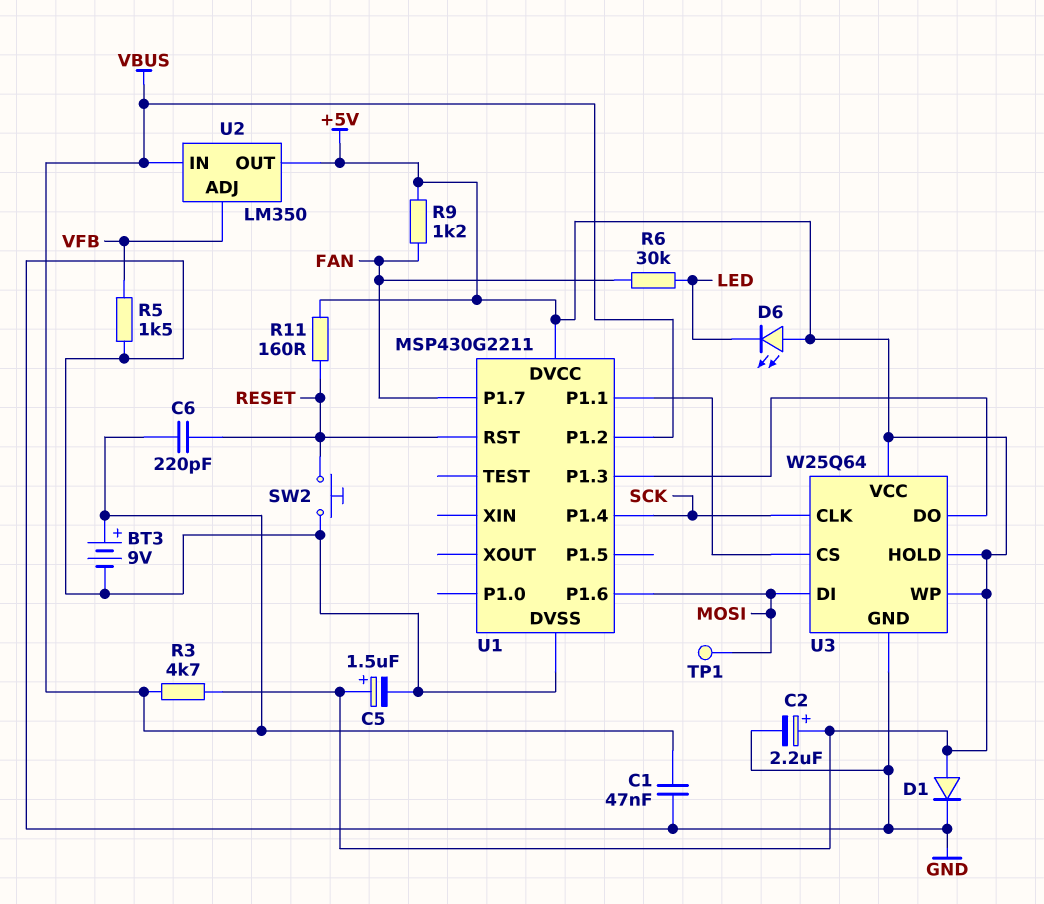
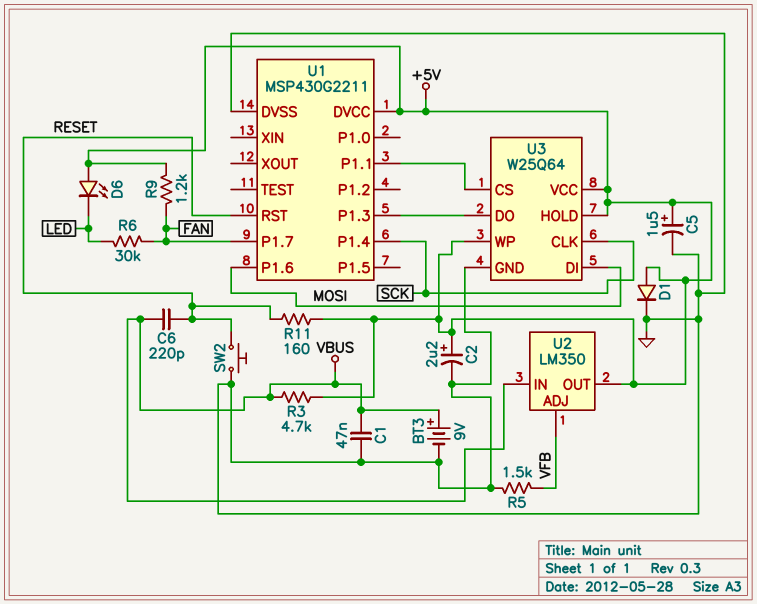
TP1: test point (MOSI) -> none
U1 pin P1.2: VBUS -> none

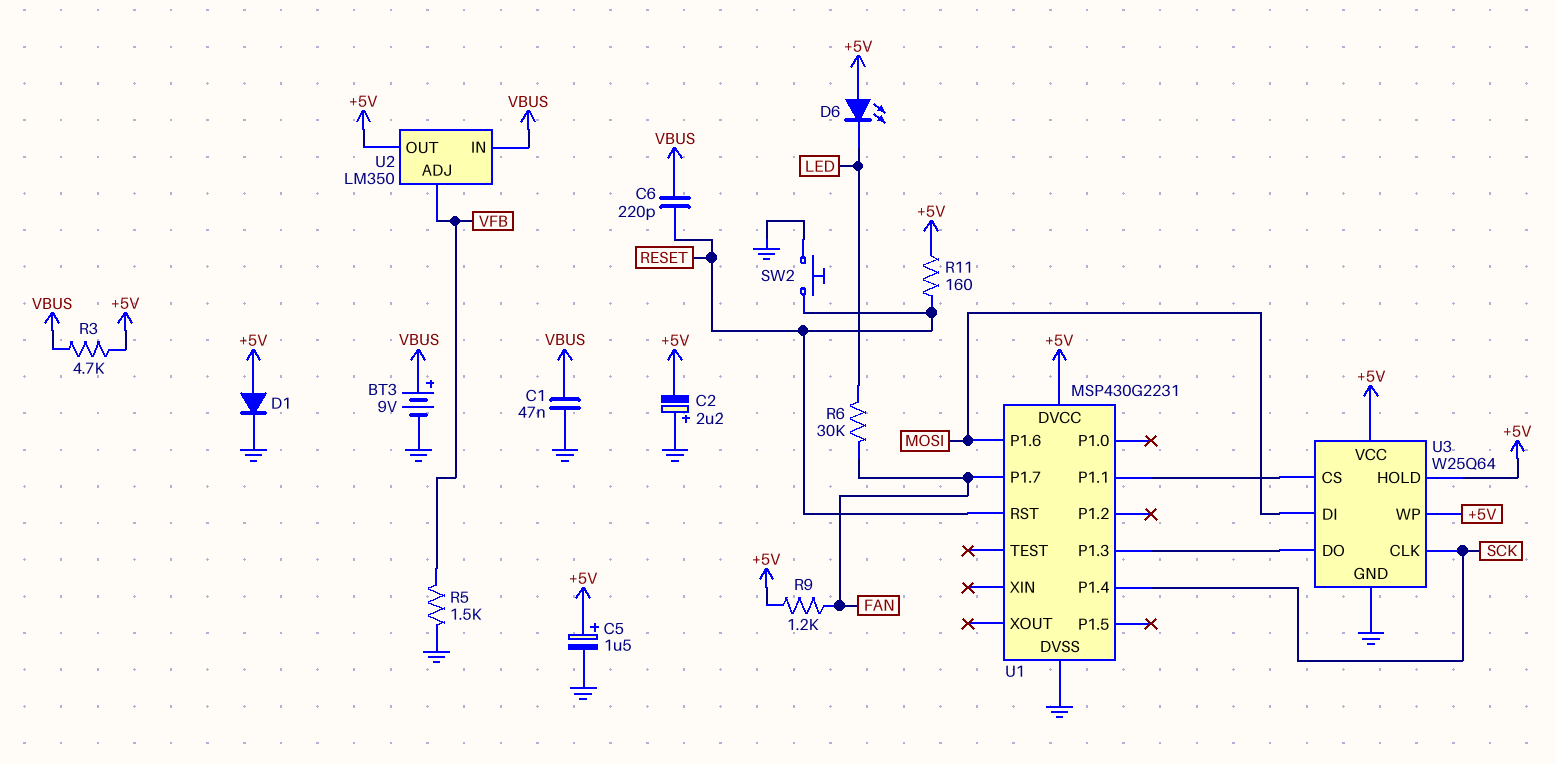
C2: 2.2uF (plus +5V, minus GND) -> 2.2uF (plus GND, minus +5V)
U1: MSP430G2211 -> MSP430G2231

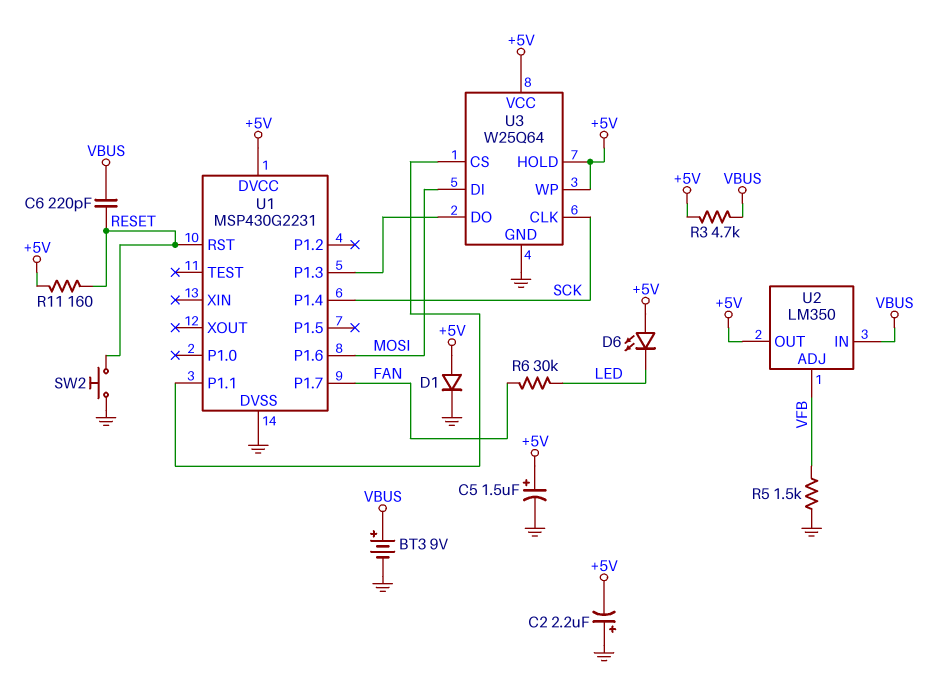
C1: 47nF (GND, VBUS) -> none
R9: 1.2k (+5V, FAN) -> none

